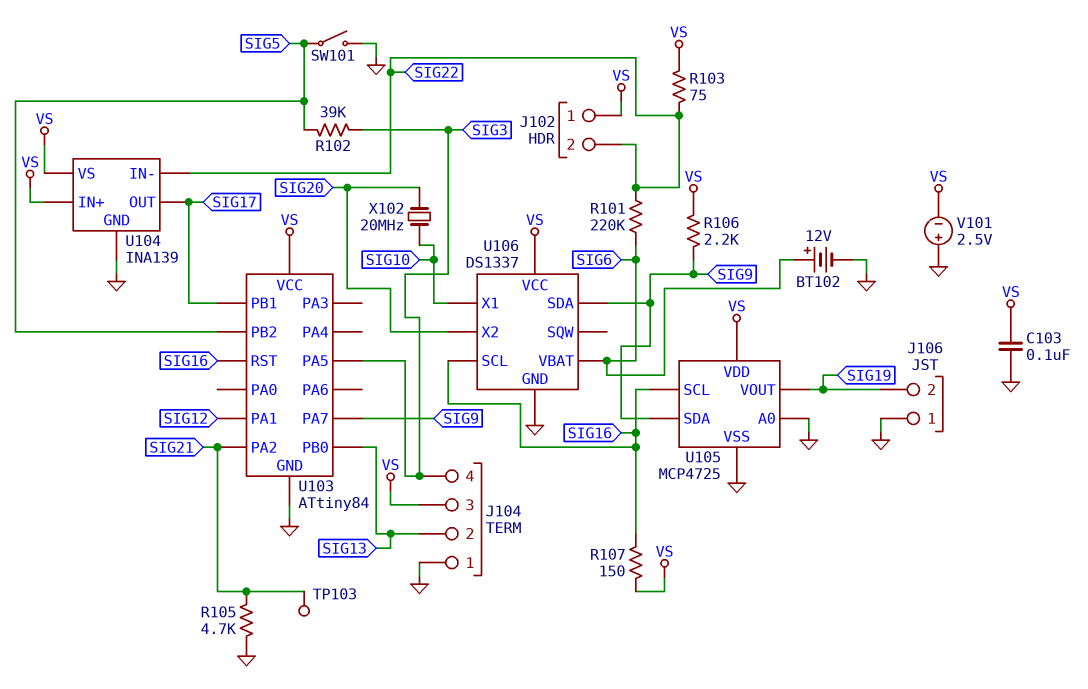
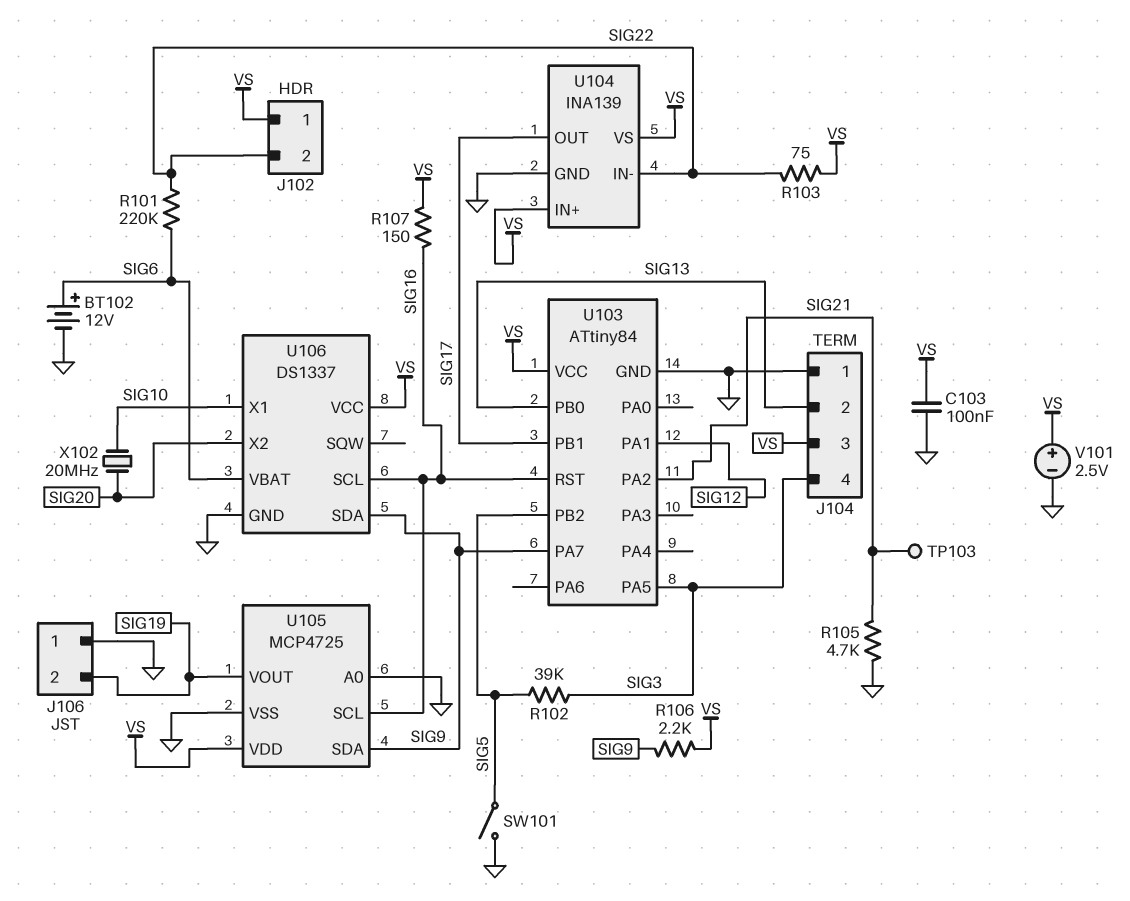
V101: 2.5V (plus GND, minus VS) -> 2.5V (plus VS, minus GND)

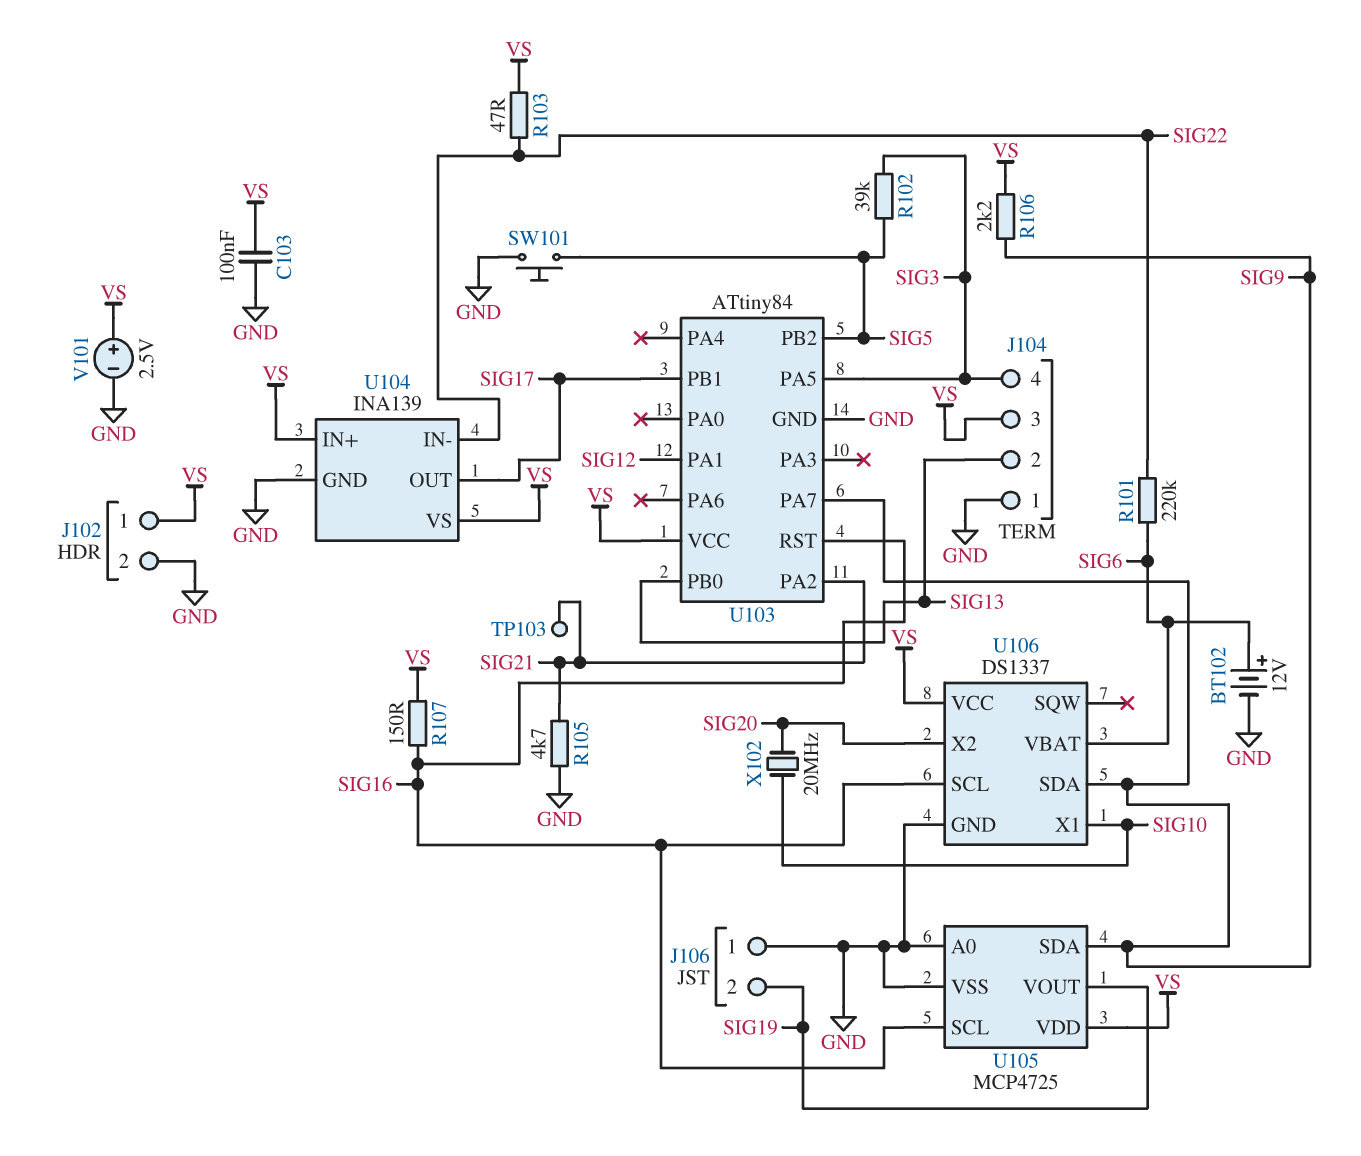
J102 pin 2: SIG22 -> GND
R103: 75 (SIG22, VS) -> 47 (SIG22, VS)
SW101: switch (GND, SIG5) -> button (GND, SIG5)

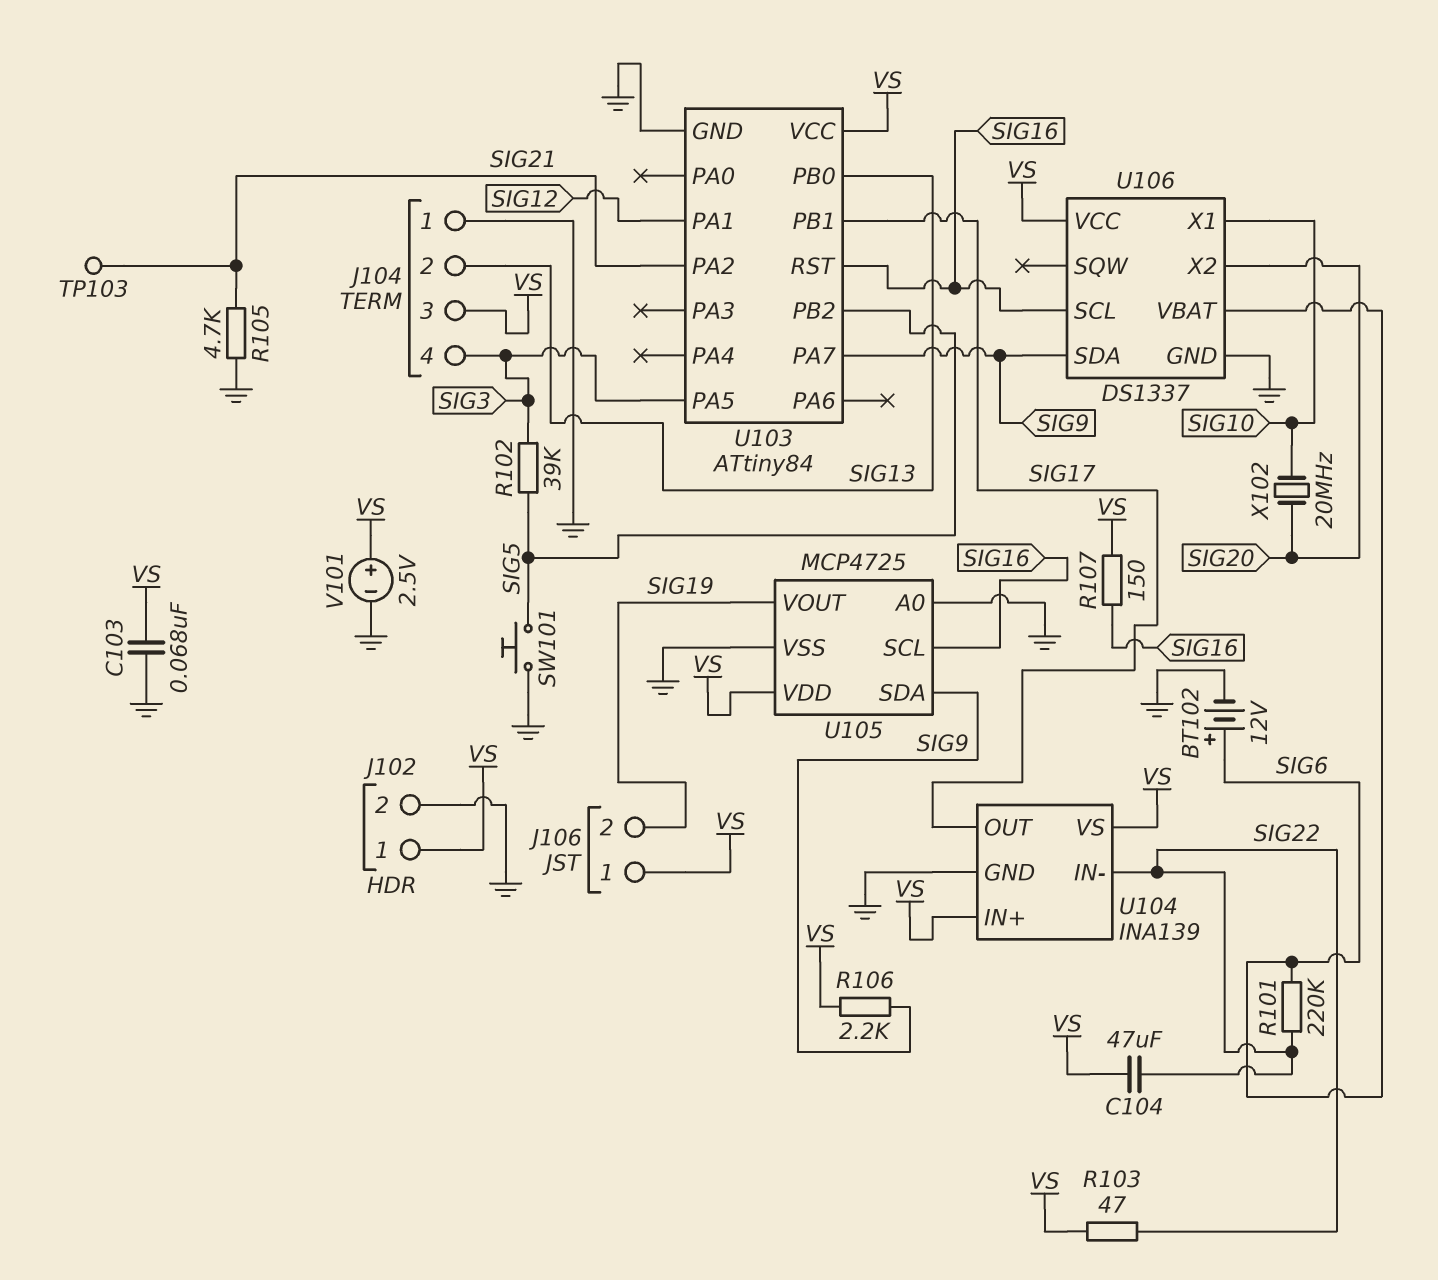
C103: 100nF (GND, VS) -> 68nF (GND, VS)
C104: none -> 47uF (SIG22, VS)
J106 pin 1: GND -> VS

